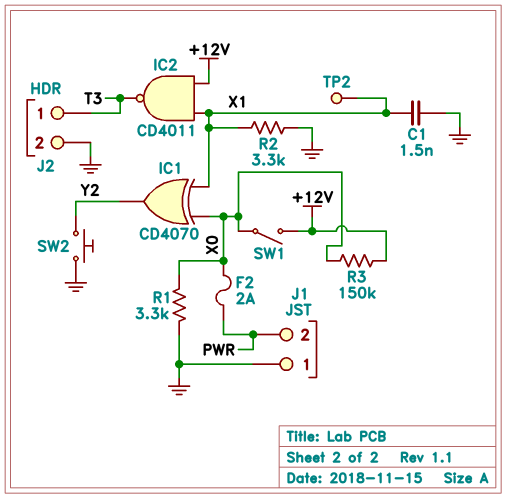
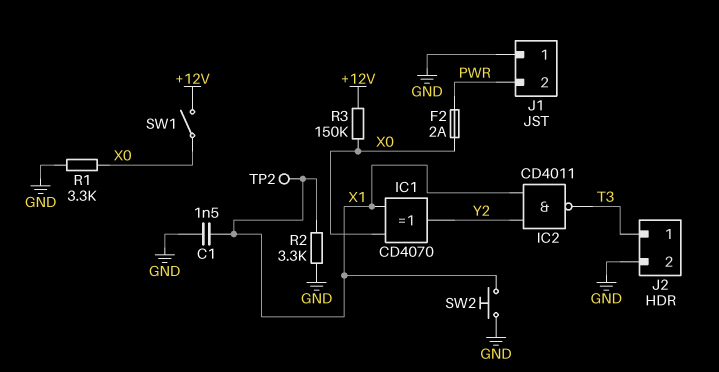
IC2: NAND CD4011 (in +12V, in X1, out T3) -> NAND CD4011 (in X1, in Y2, out T3)
SW2: button (GND, Y2) -> button (GND, X1)

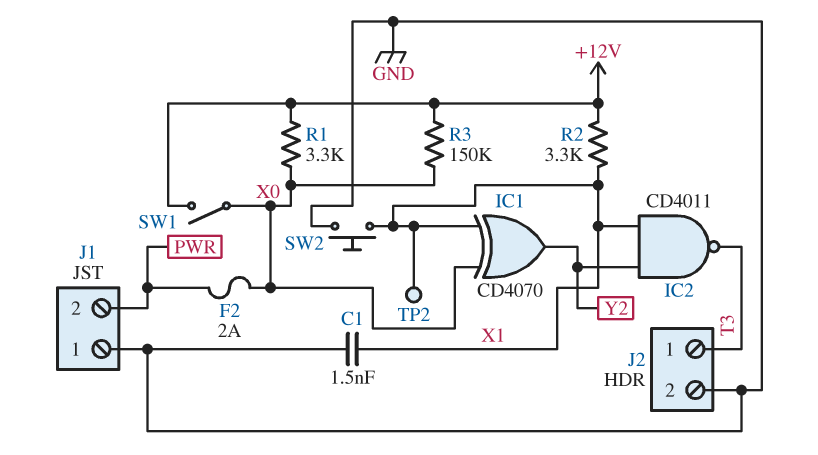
R1: 3.3k (GND, X0) -> 3.3k (+12V, X0)
R2: 3.3k (GND, X1) -> 3.3k (+12V, X1)

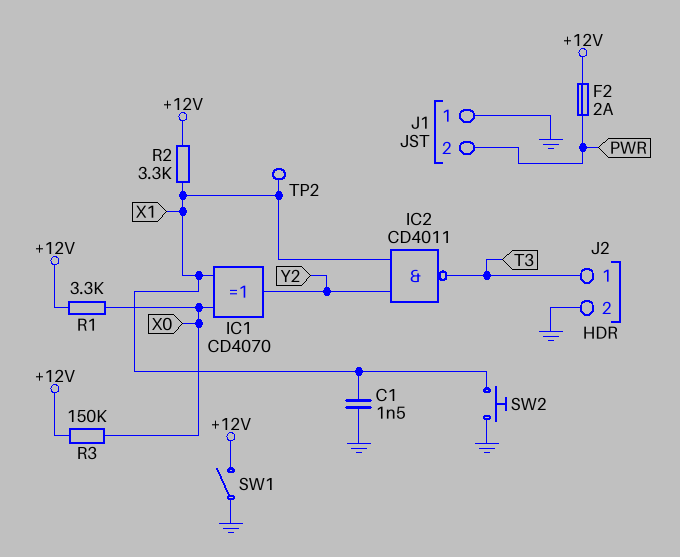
F2: 2A (PWR, X0) -> 2A (+12V, PWR)
SW1: switch (+12V, X0) -> switch (+12V, GND)

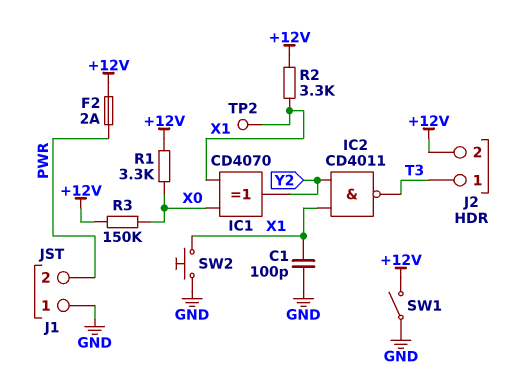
C1: 1.5nF (GND, X1) -> 100pF (GND, X1)
J2 pin 2: GND -> +12V

